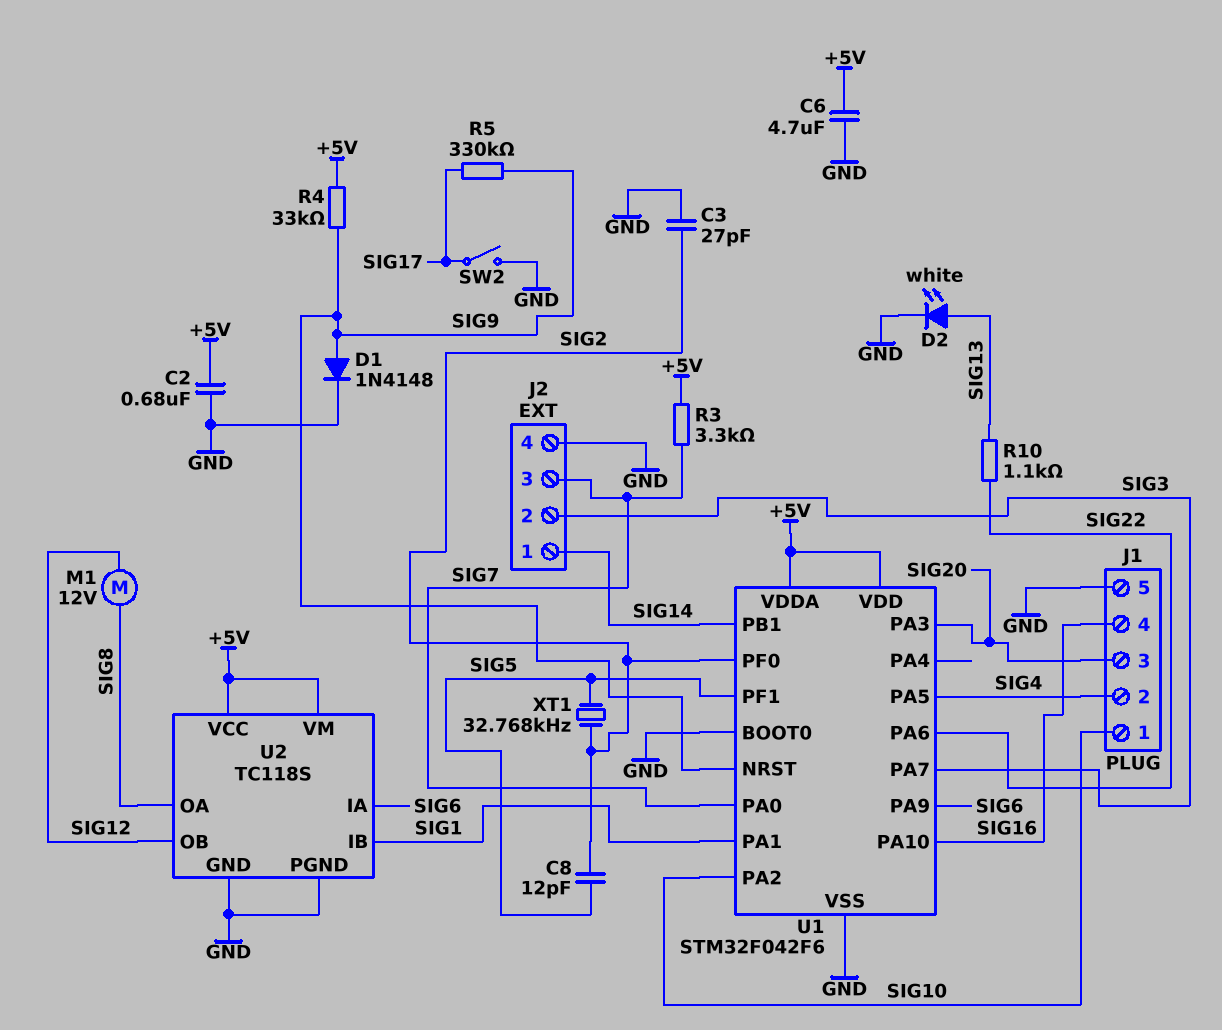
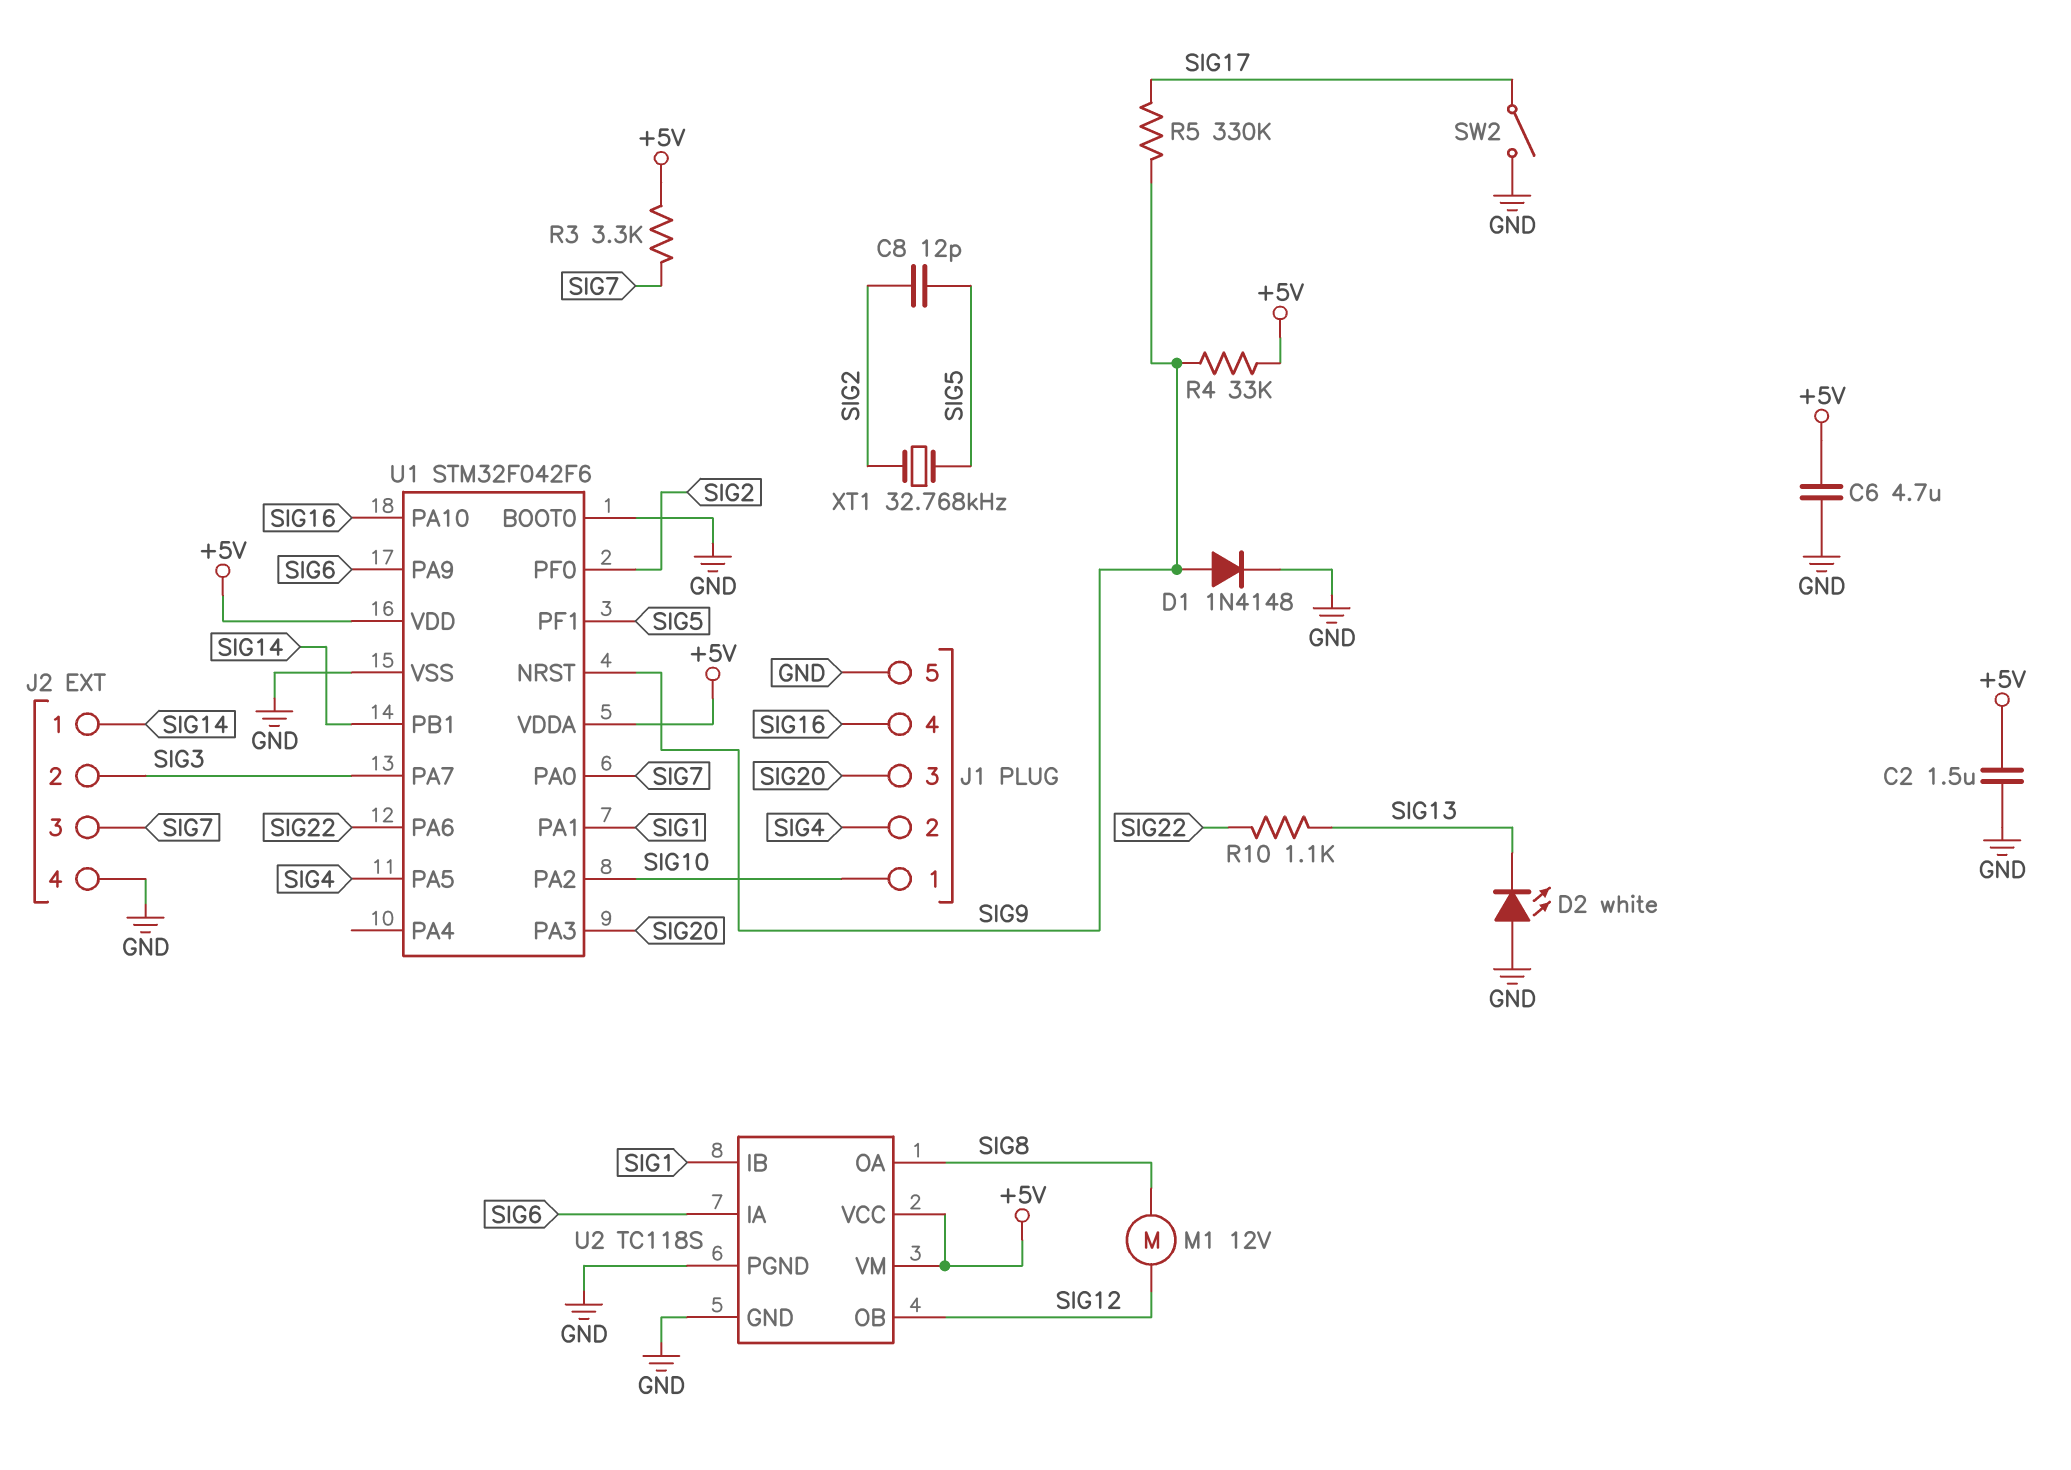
C2: 680nF (+5V, GND) -> 1.5uF (+5V, GND)
C3: 27pF (GND, SIG2) -> none
D2: LED white (A SIG13, K GND) -> LED white (A GND, K SIG13)

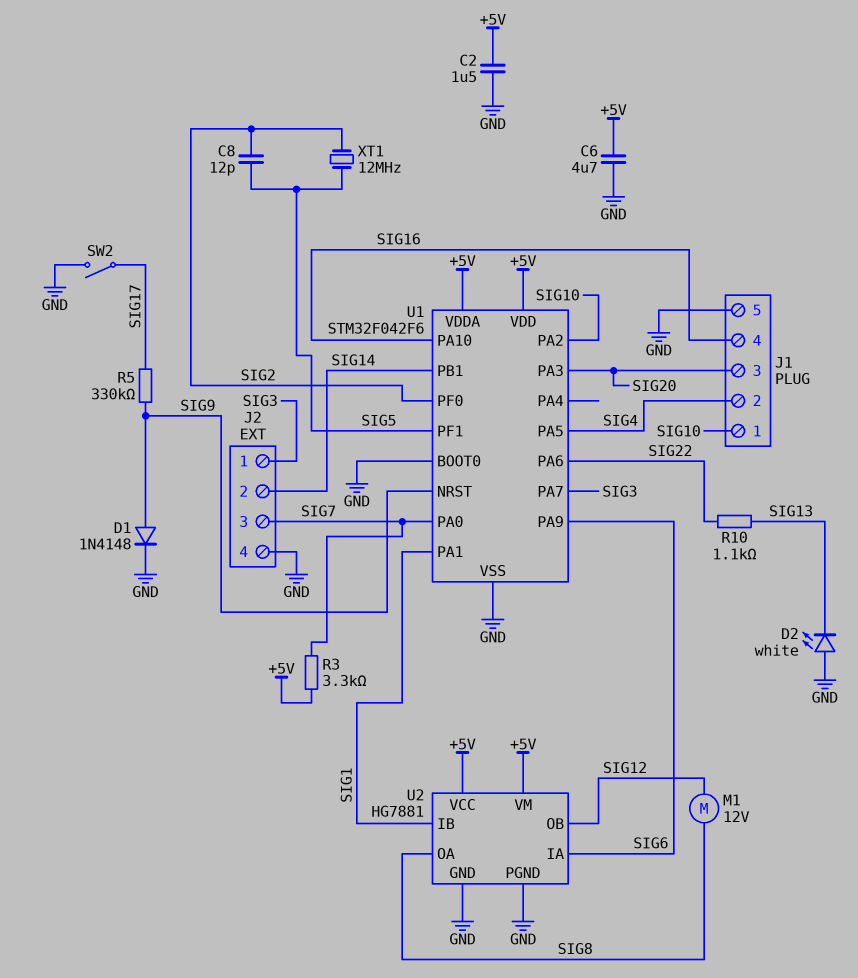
J2 pin 1: SIG14 -> SIG3
J2 pin 2: SIG3 -> SIG14
R4: 33k (+5V, SIG9) -> none
U2: TC118S -> HG7881
XT1: 32.768kHz (SIG2, SIG5) -> 12MHz (SIG2, SIG5)

